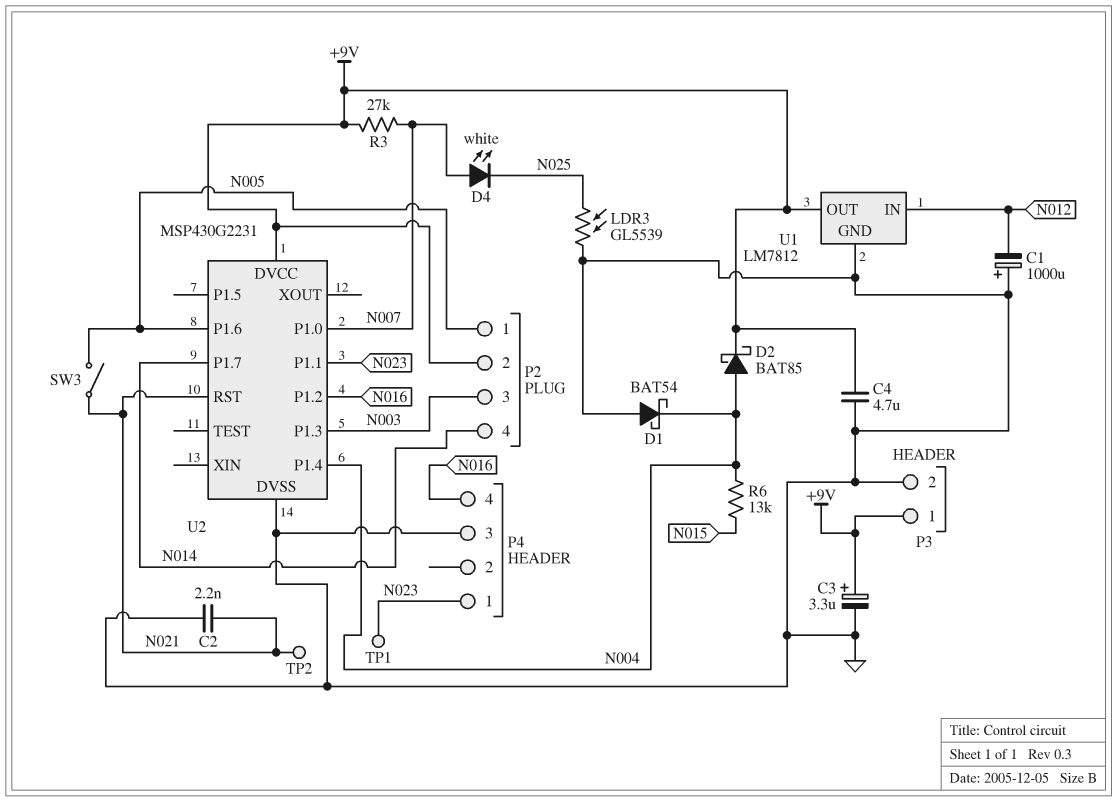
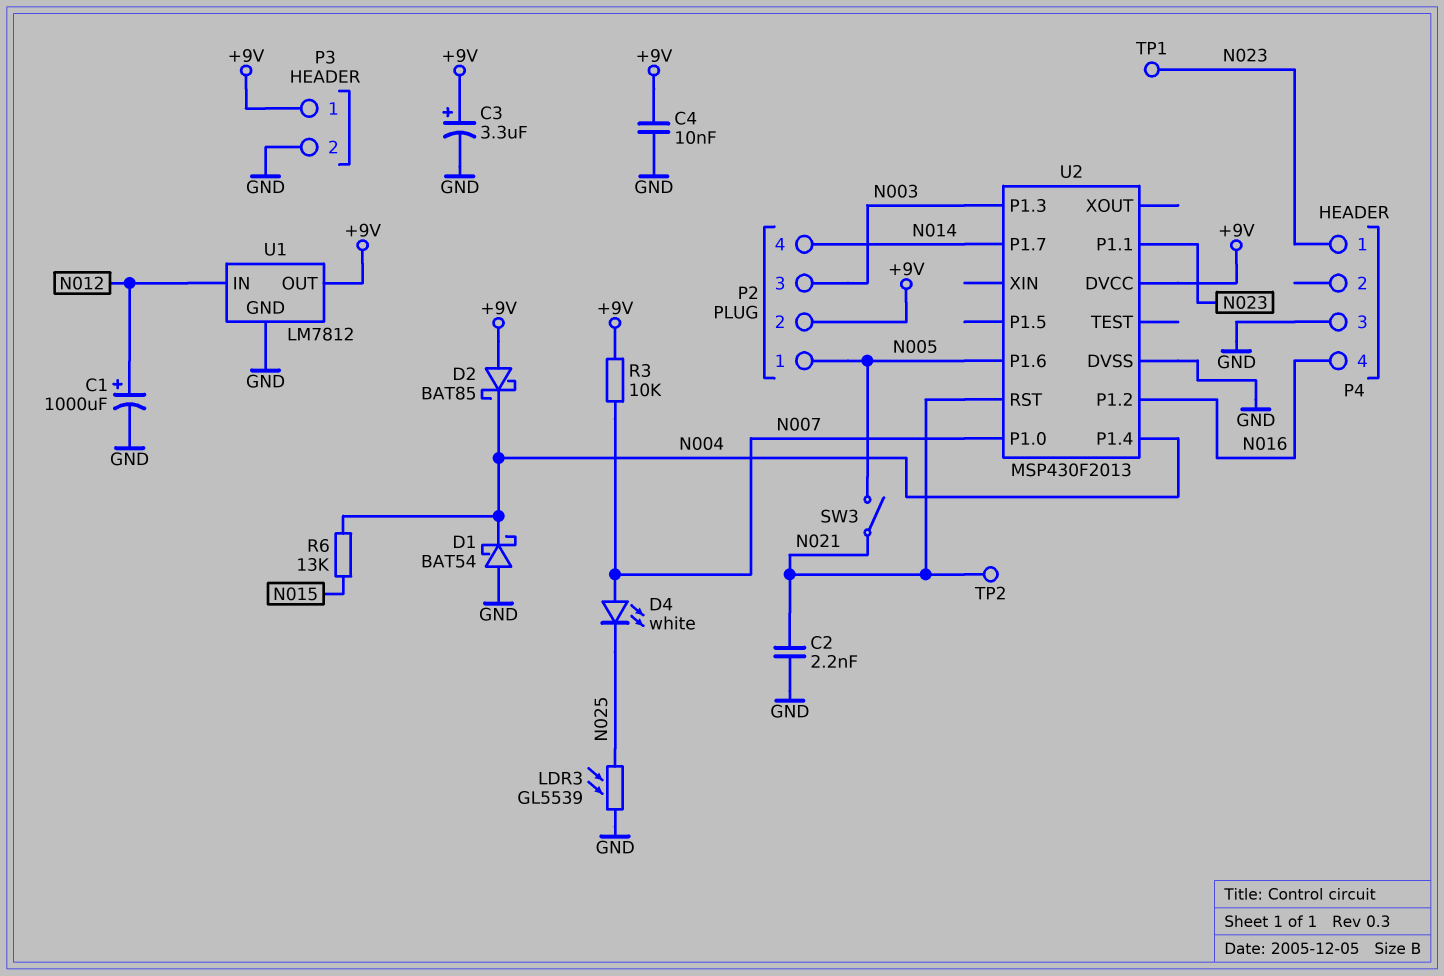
C1: 1000uF (plus GND, minus N012) -> 1000uF (plus N012, minus GND)
C4: 4.7uF (+9V, GND) -> 10nF (+9V, GND)
D2: schottky BAT85 (A N004, K +9V) -> schottky BAT85 (A +9V, K N004)
R3: 27k (+9V, N007) -> 10k (+9V, N007)
U2: MSP430G2231 -> MSP430F2013

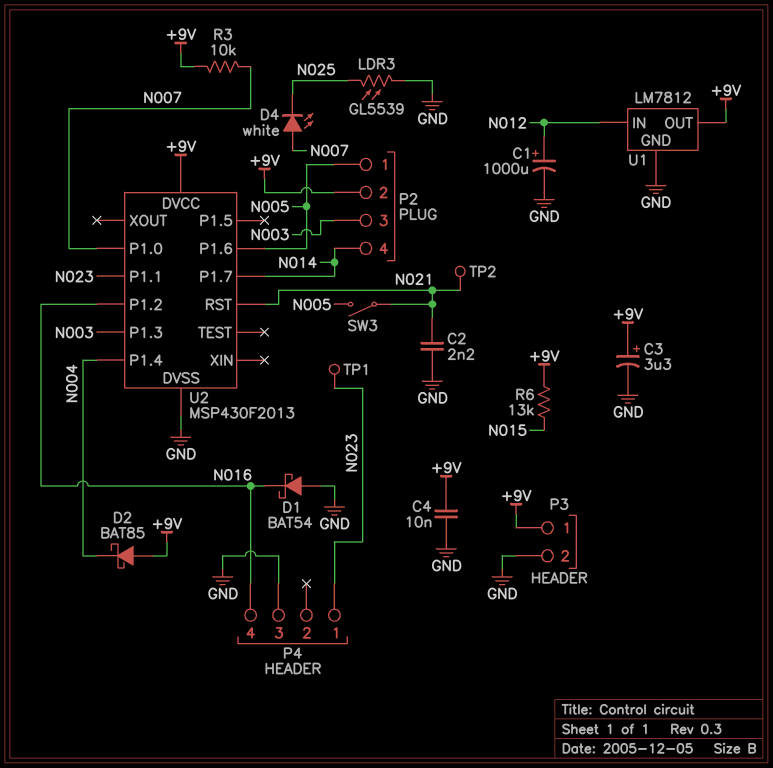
D1: schottky BAT54 (A GND, K N004) -> schottky BAT54 (A GND, K N016)
R6: 13k (N004, N015) -> 13k (+9V, N015)

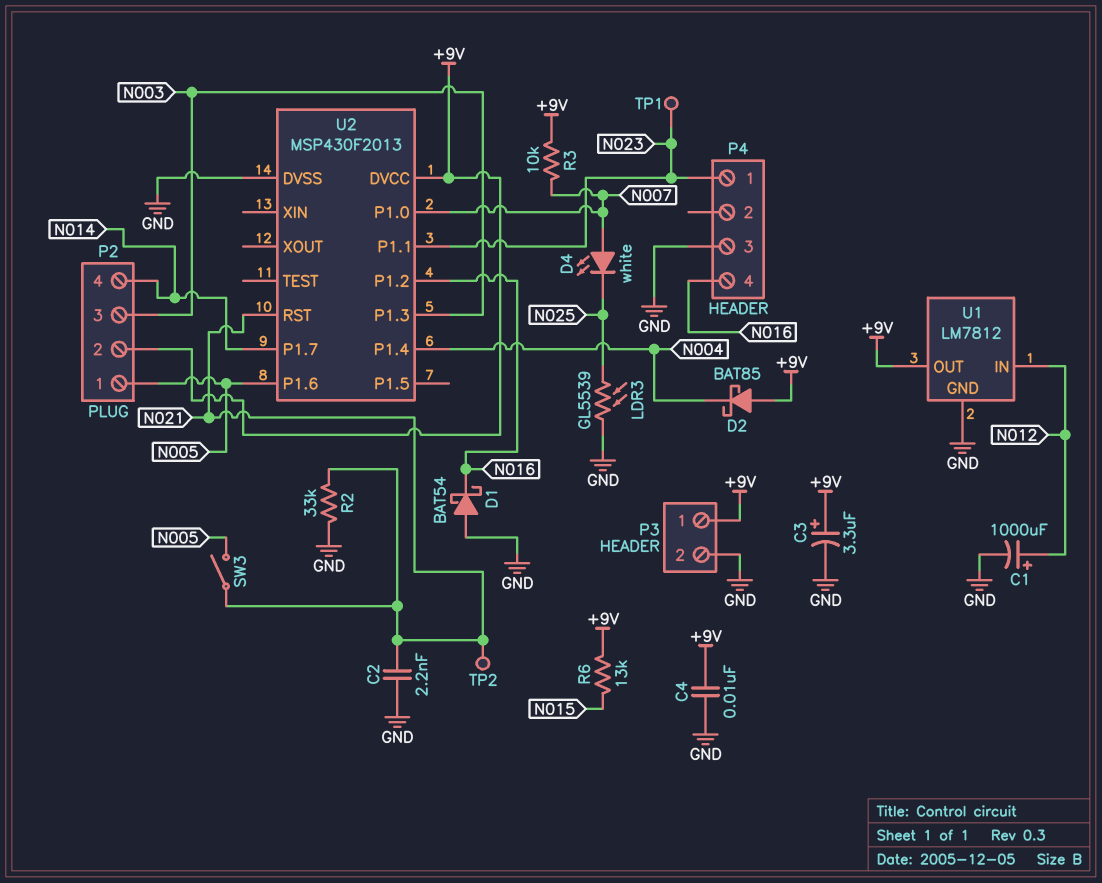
R2: none -> 33k (GND, N021)

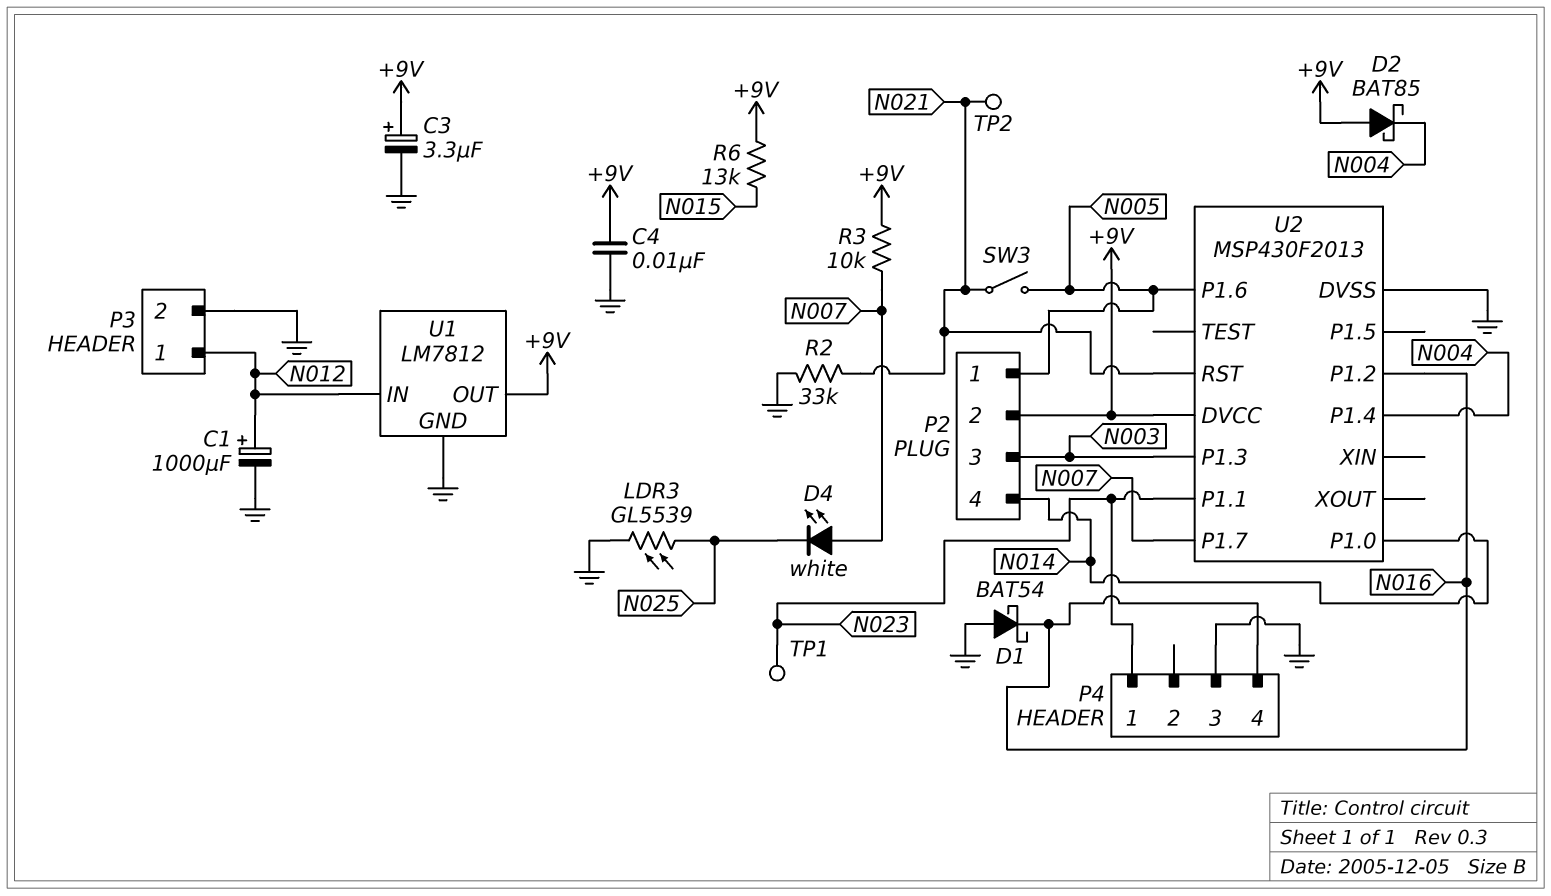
C2: 2.2nF (GND, N021) -> none
P3 pin 1: +9V -> N012
U2 pin P1.0: N007 -> N014
U2 pin P1.7: N014 -> N007

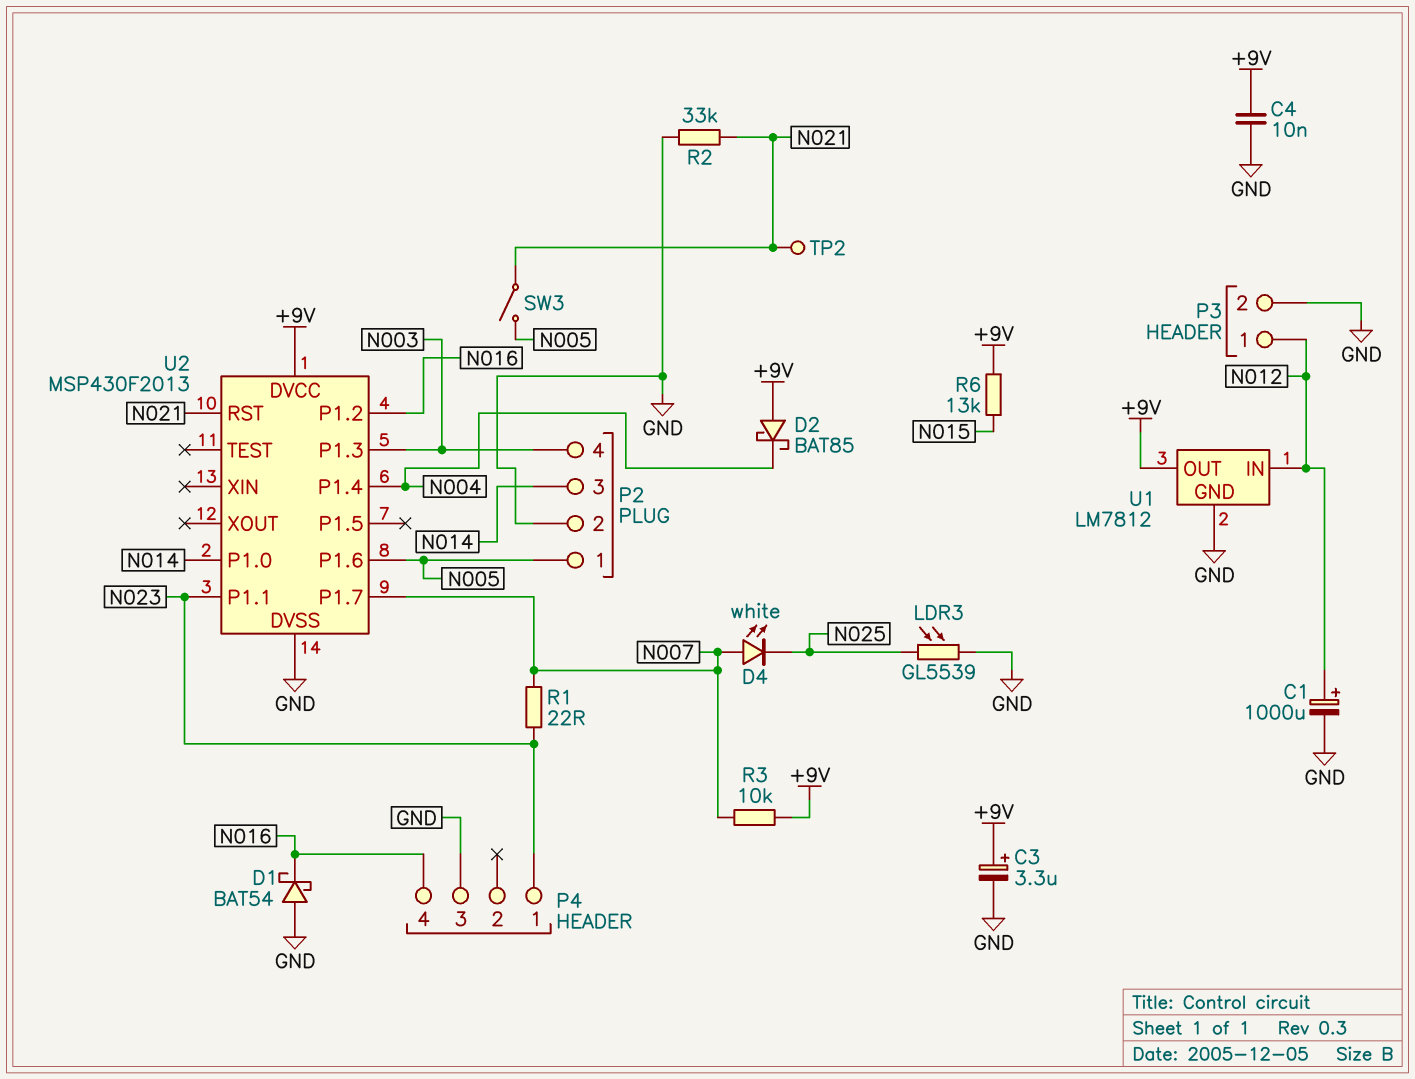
P2 pin 2: +9V -> GND
P2 pin 3: N003 -> N014
P2 pin 4: N014 -> N003
R1: none -> 22 (N007, N023)
TP1: test point (N023) -> none

